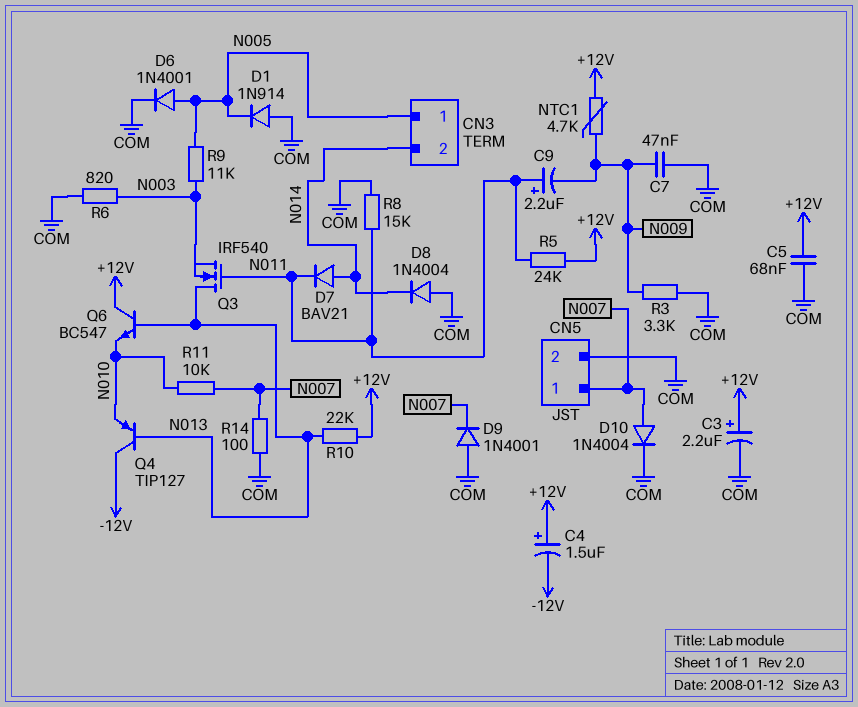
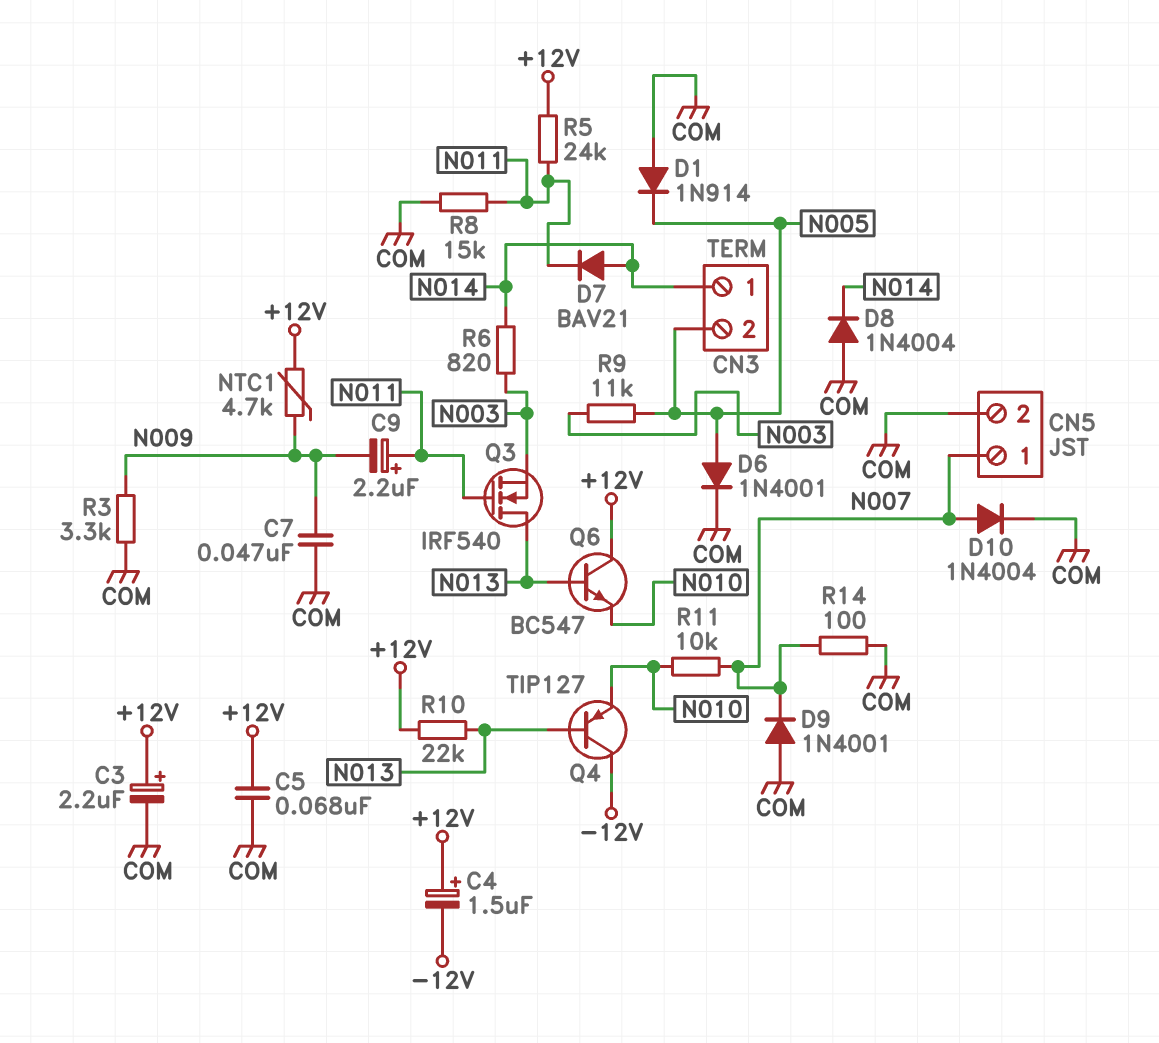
CN3 pin 1: N005 -> N014
CN3 pin 2: N014 -> N005
R6: 820 (COM, N003) -> 820 (N003, N014)

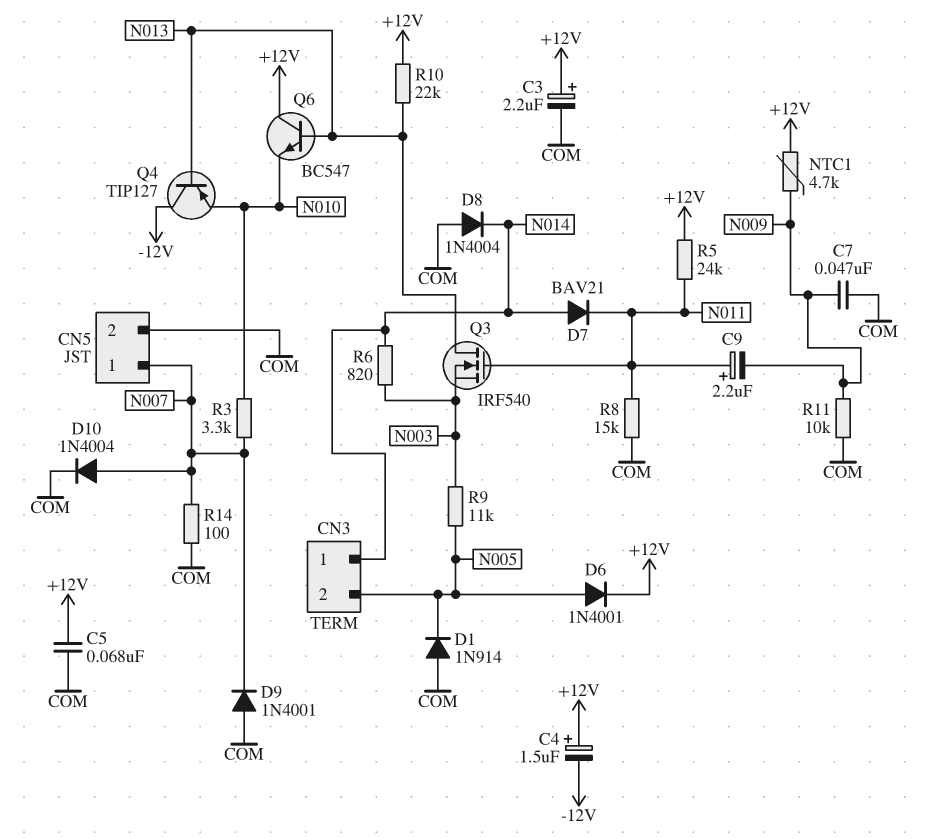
D6: diode 1N4001 (A N005, K COM) -> diode 1N4001 (A N005, K +12V)
R3: 3.3k (COM, N009) -> 3.3k (N007, N010)
R11: 10k (N007, N010) -> 10k (COM, N009)

